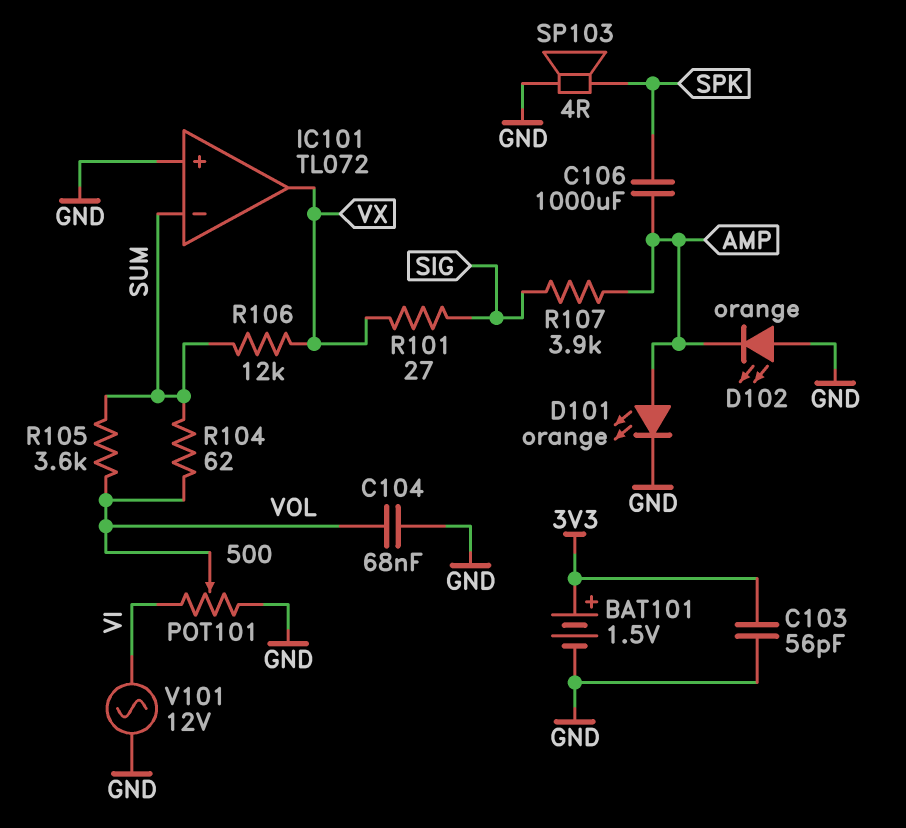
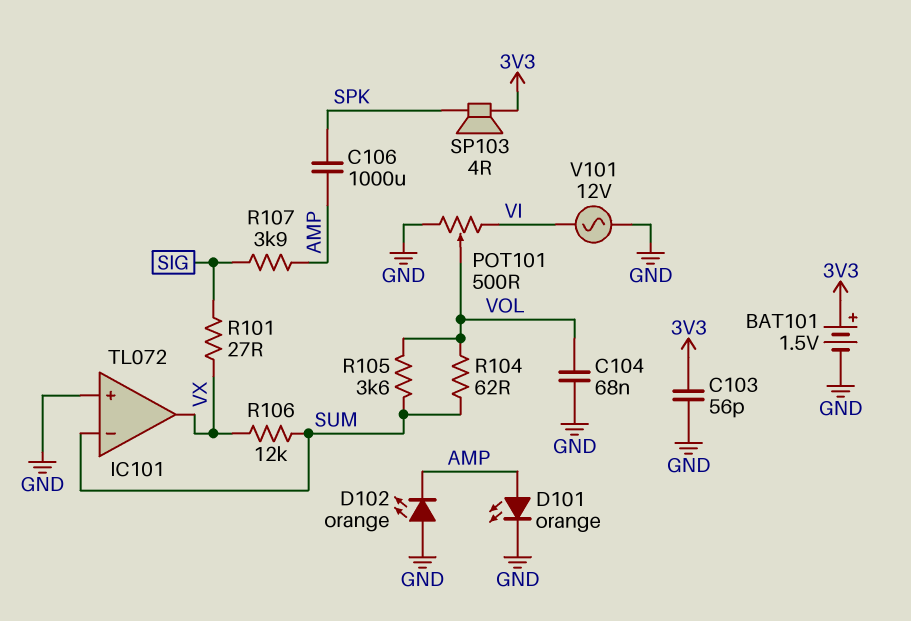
SP103: speaker 4R (GND, SPK) -> speaker 4R (3V3, SPK)

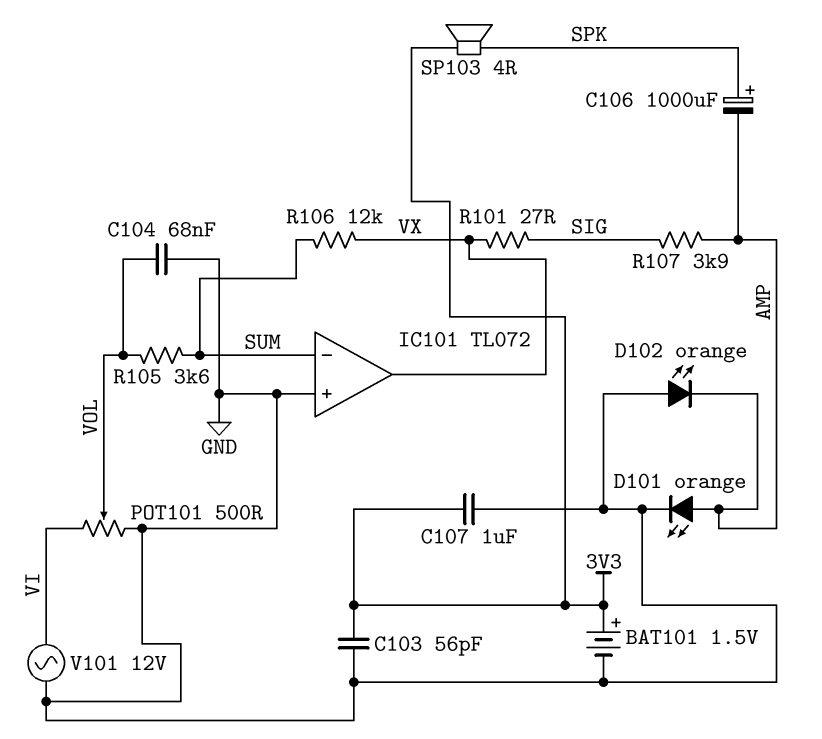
C106: 1000uF (AMP, SPK) -> 1000uF (plus SPK, minus AMP)
C107: none -> 1uF (3V3, GND)
R104: 62 (SUM, VOL) -> none

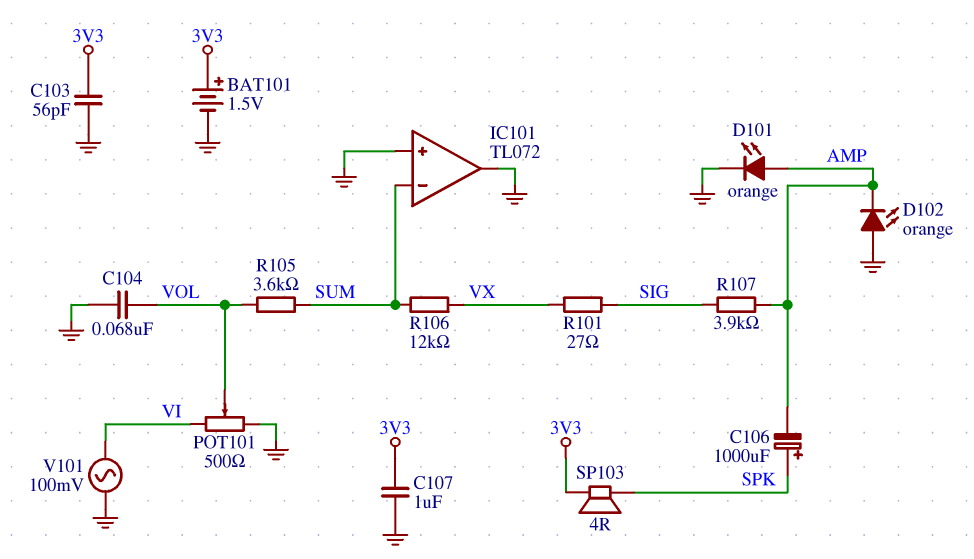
IC101 pin out: VX -> GND
V101: AC 12V (GND, VI) -> AC 100mV (GND, VI)

